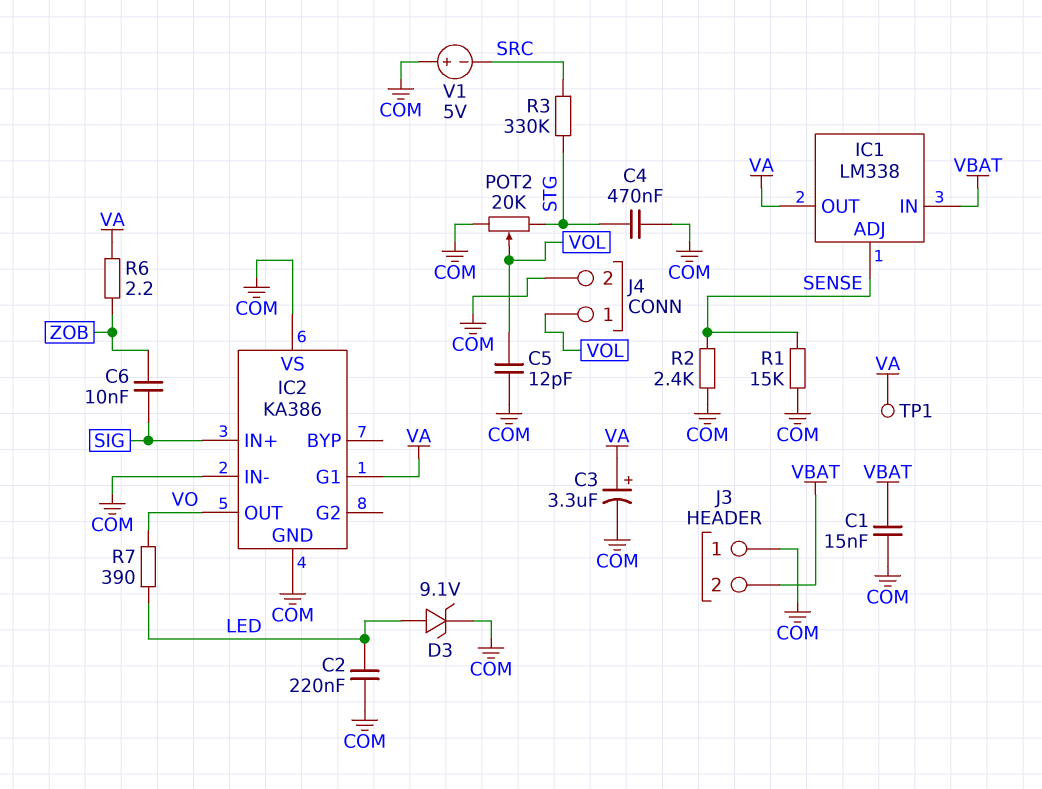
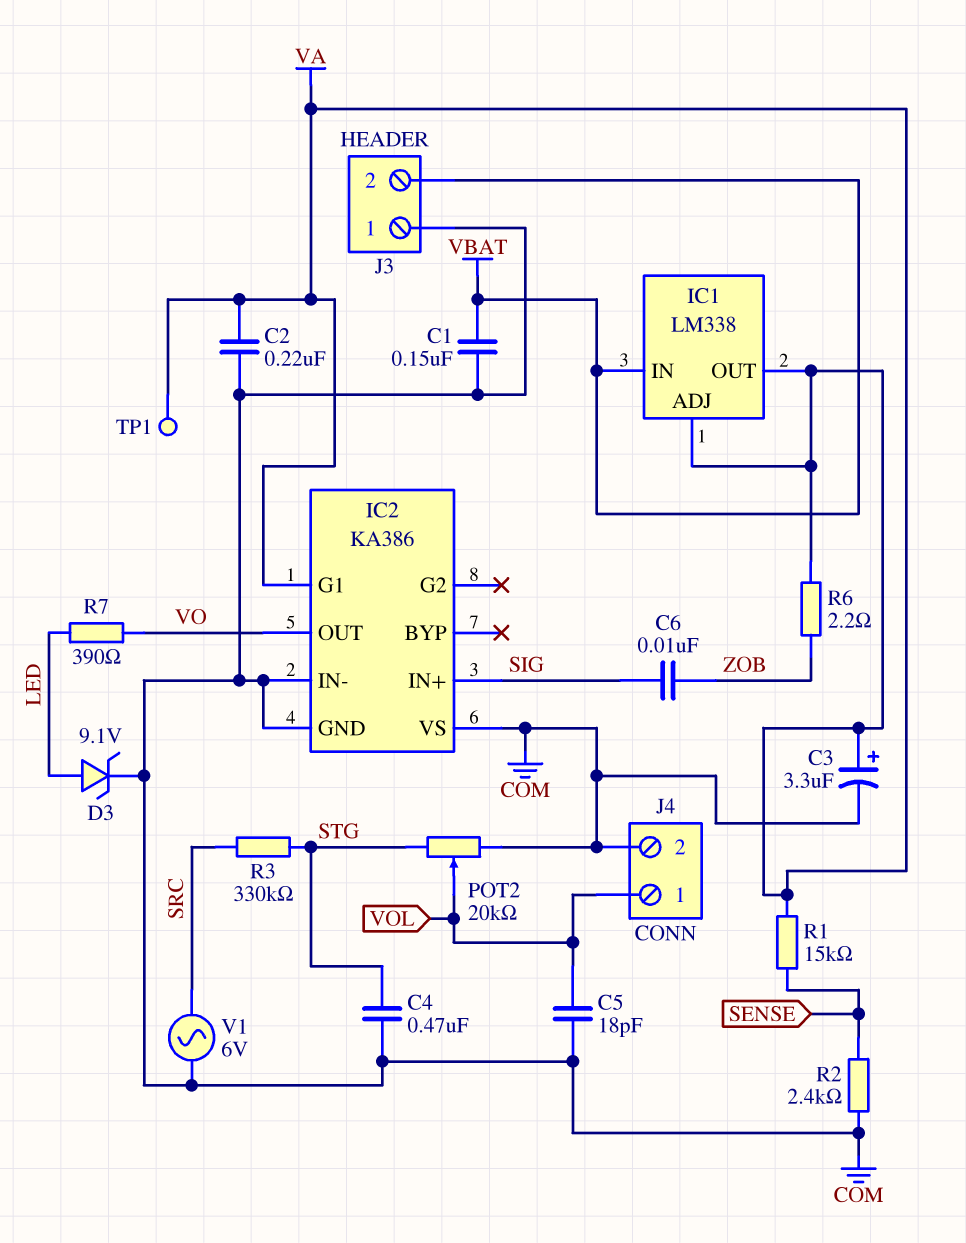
C1: 15nF (COM, VBAT) -> 150nF (COM, VBAT)
C2: 220nF (COM, LED) -> 220nF (COM, VA)
C5: 12pF (COM, VOL) -> 18pF (COM, VOL)
IC1 pin ADJ: SENSE -> VA
R1: 15k (COM, SENSE) -> 15k (SENSE, VA)
V1: 5V (plus COM, minus SRC) -> AC 6V (COM, SRC)

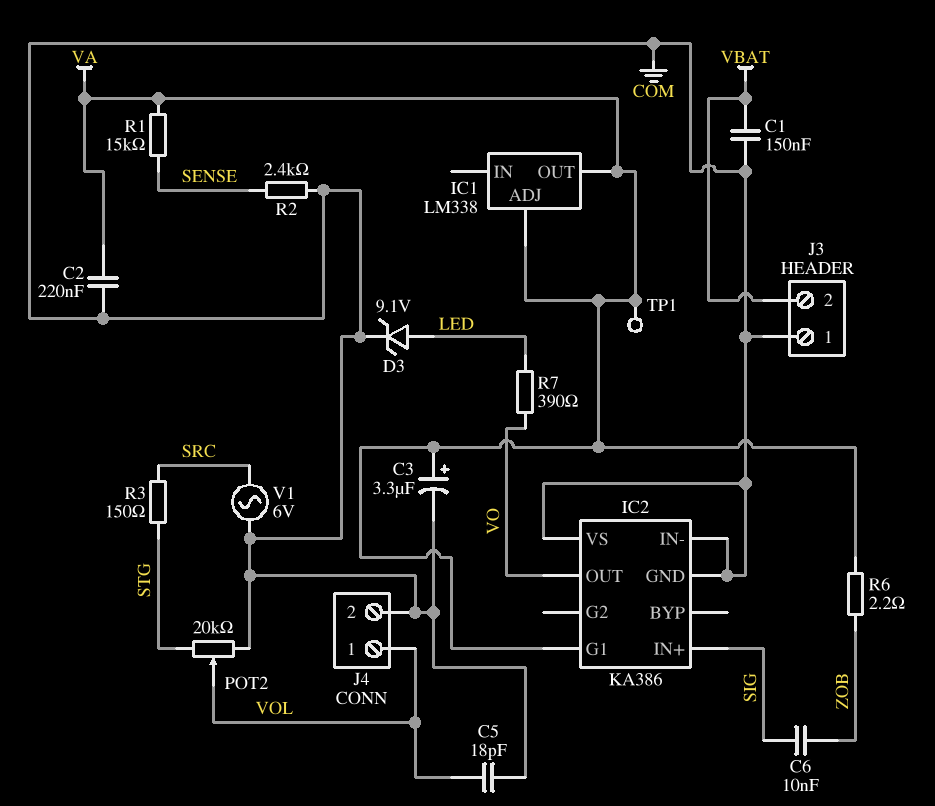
C4: 470nF (COM, STG) -> none
IC1 pin IN: VBAT -> none
R3: 330k (SRC, STG) -> 150 (SRC, STG)

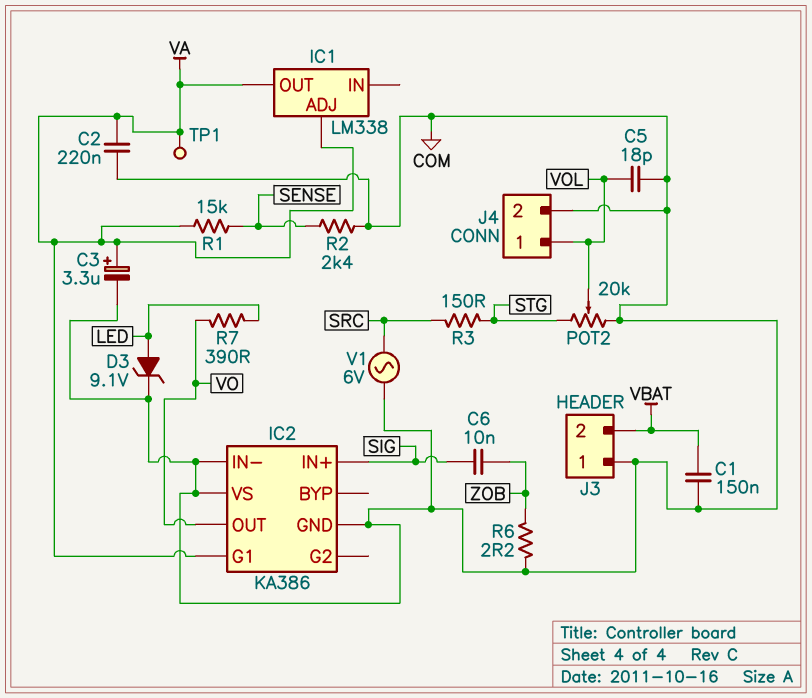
R6: 2.2 (VA, ZOB) -> 2.2 (COM, ZOB)

